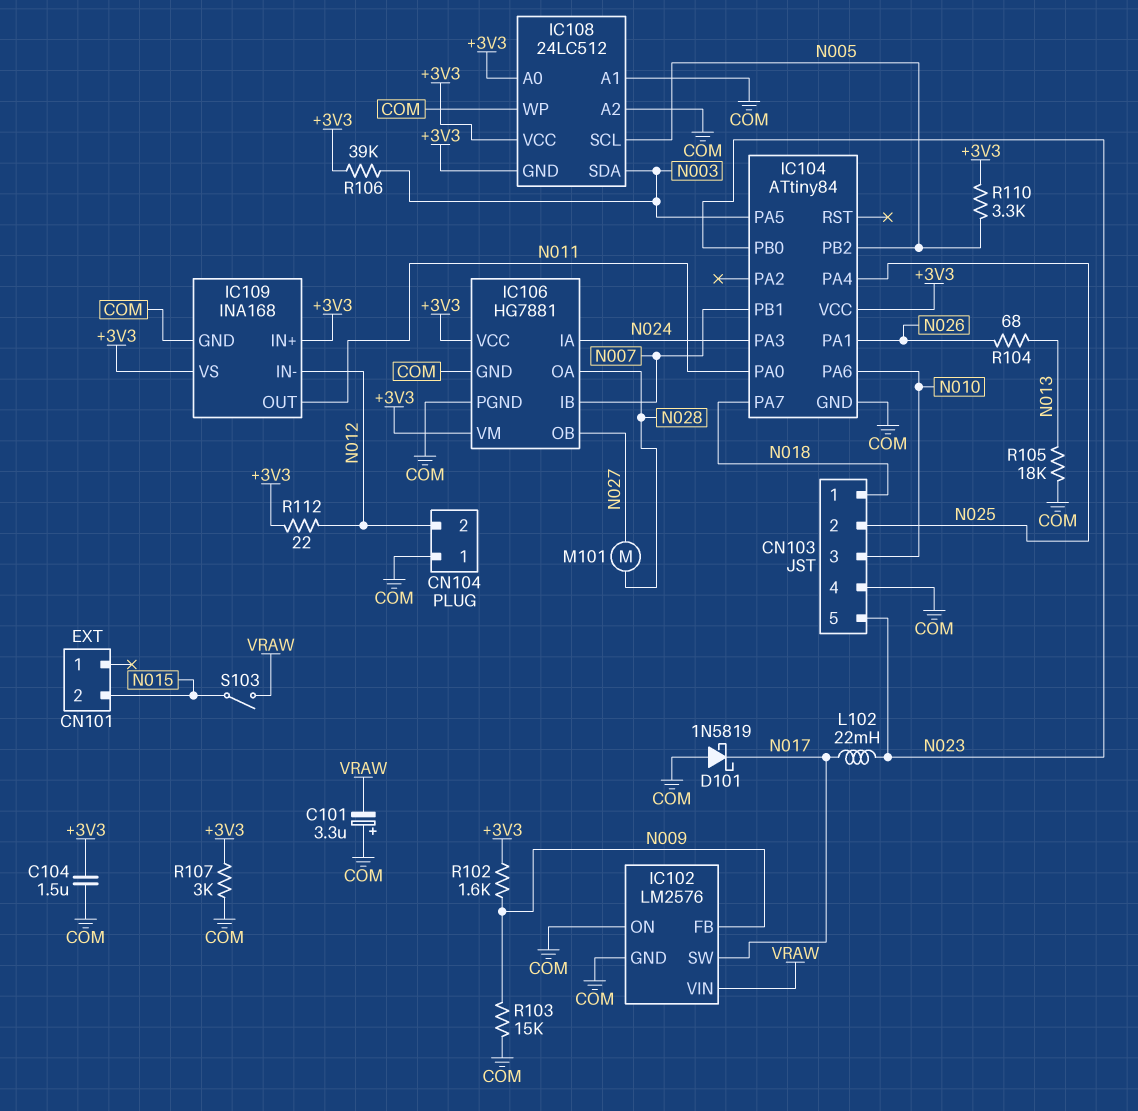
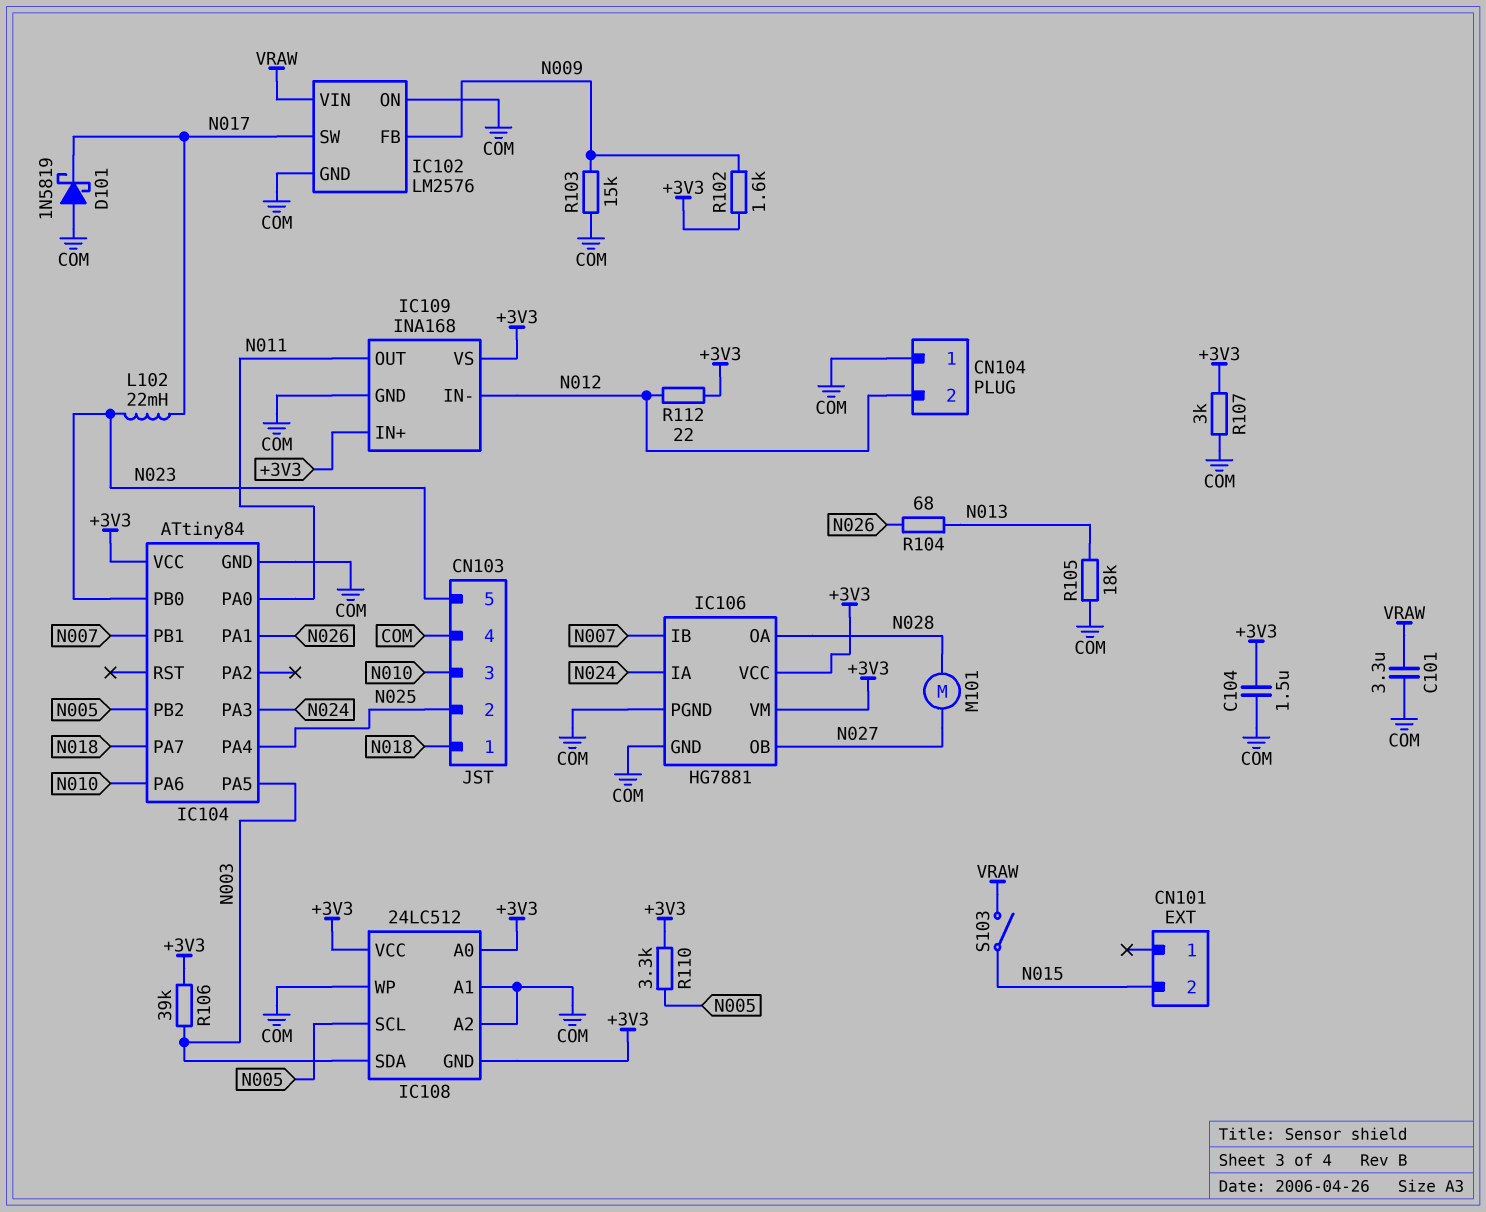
C101: 3.3uF (plus COM, minus VRAW) -> 3.3uF (COM, VRAW)

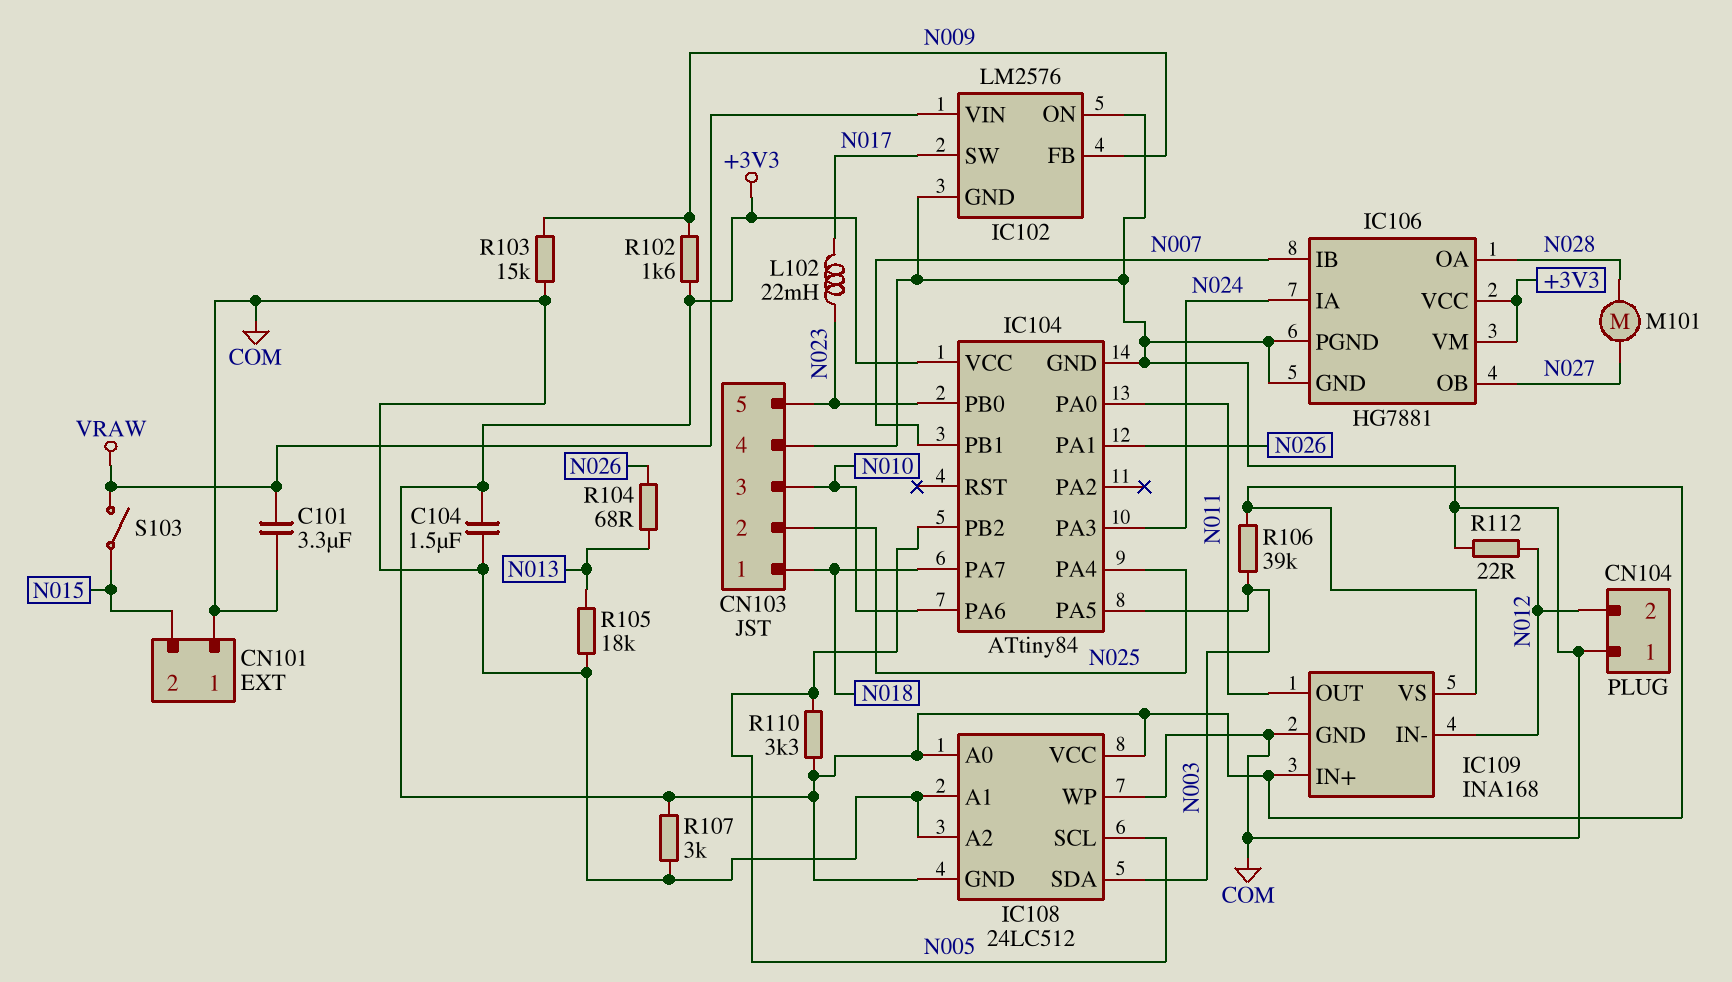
CN101 pin 1: none -> COM
D101: schottky 1N5819 (A COM, K N017) -> none
R112: 22 (+3V3, N012) -> 22 (COM, N012)

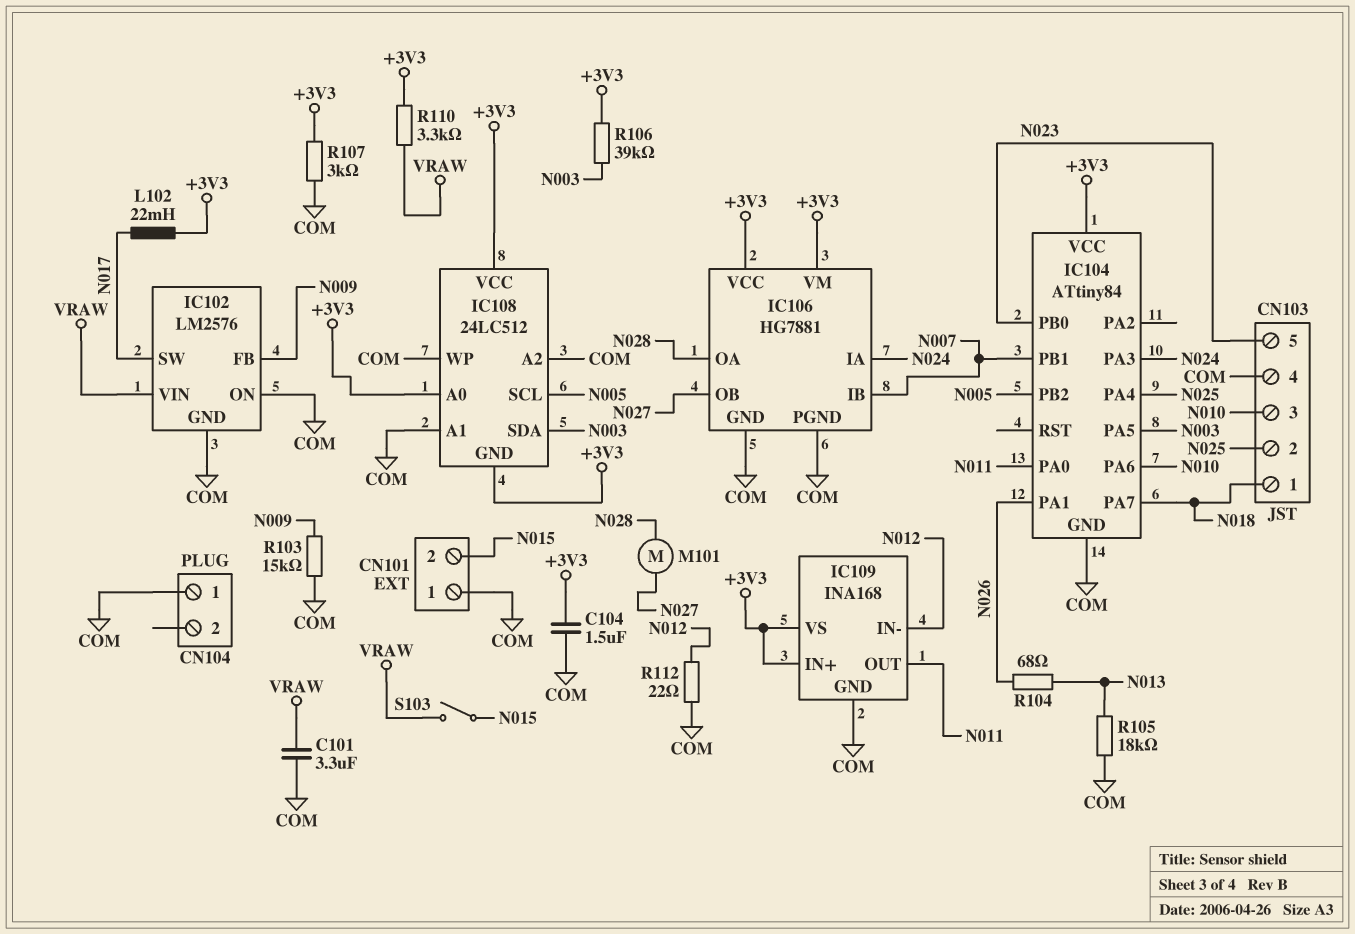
CN104 pin 2: N012 -> none
L102: 22mH (N017, N023) -> 22mH (+3V3, N017)
R102: 1.6k (+3V3, N009) -> none
R110: 3.3k (+3V3, N005) -> 3.3k (+3V3, VRAW)

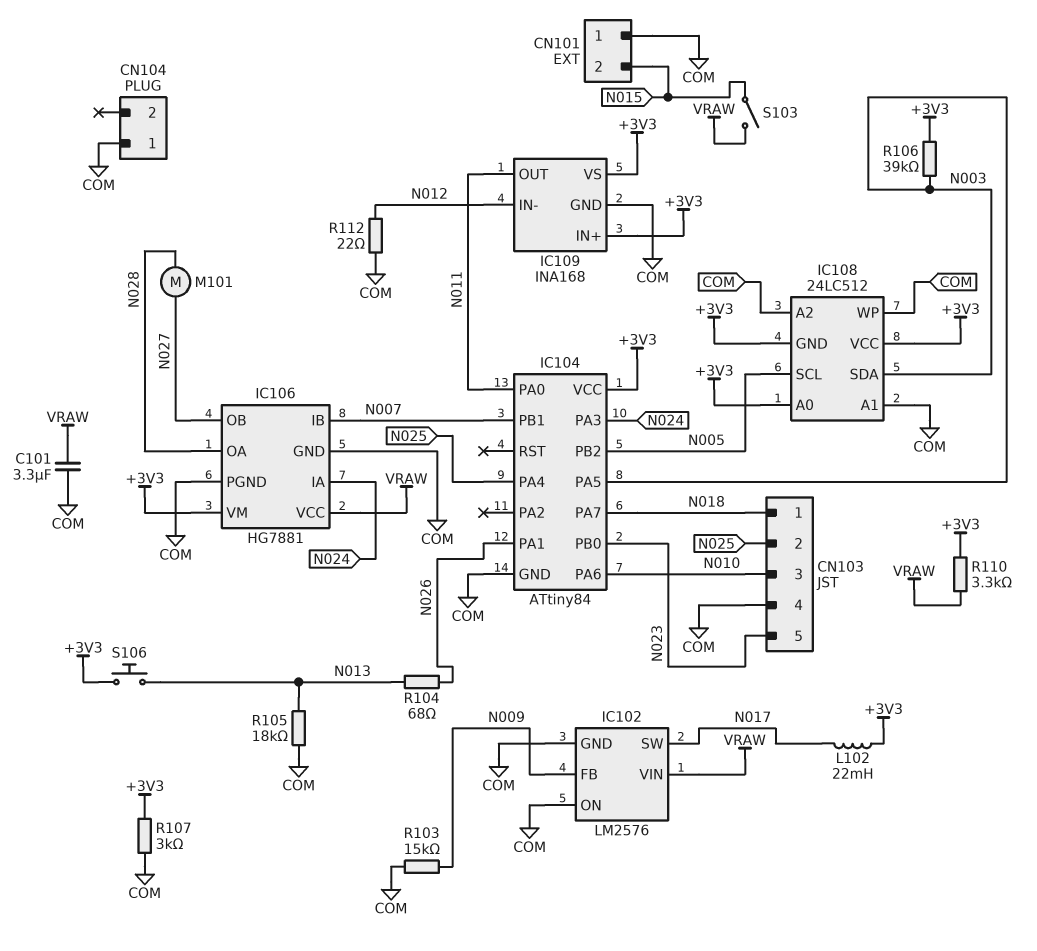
C104: 1.5uF (+3V3, COM) -> none
IC106 pin VCC: +3V3 -> VRAW
S106: none -> button (+3V3, N013)

